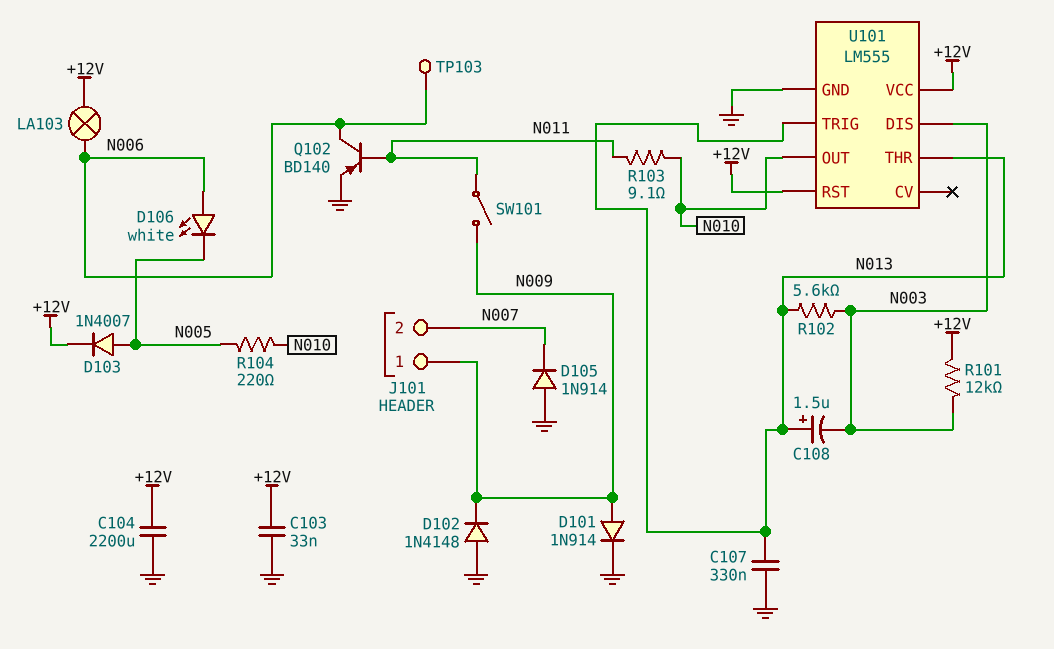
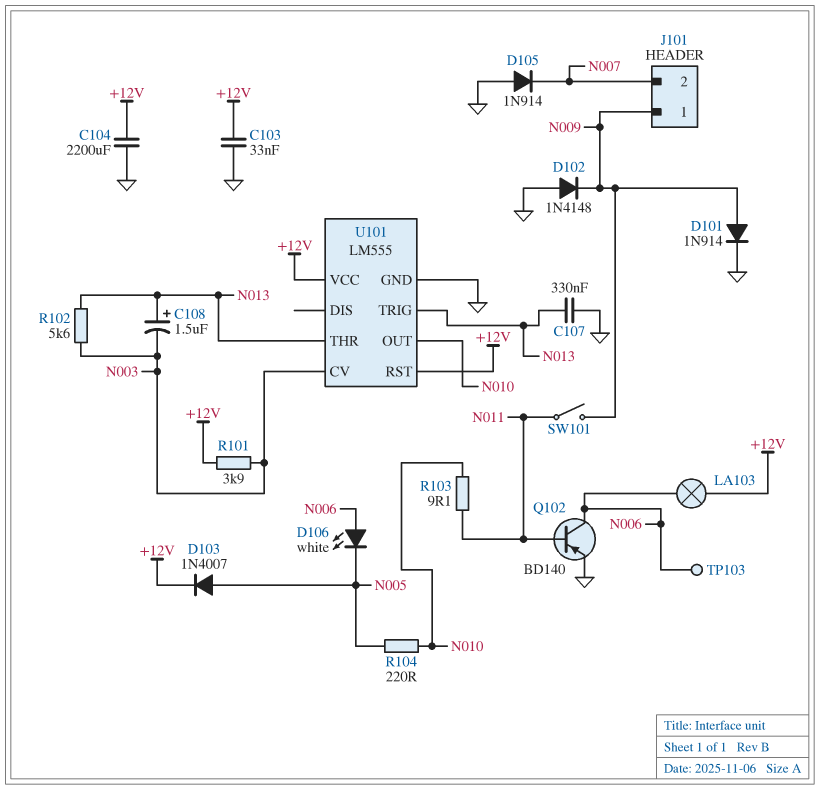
R101: 12k (+12V, N003) -> 3.9k (+12V, N003)
U101 pin CV: none -> N003
U101 pin DIS: N003 -> none

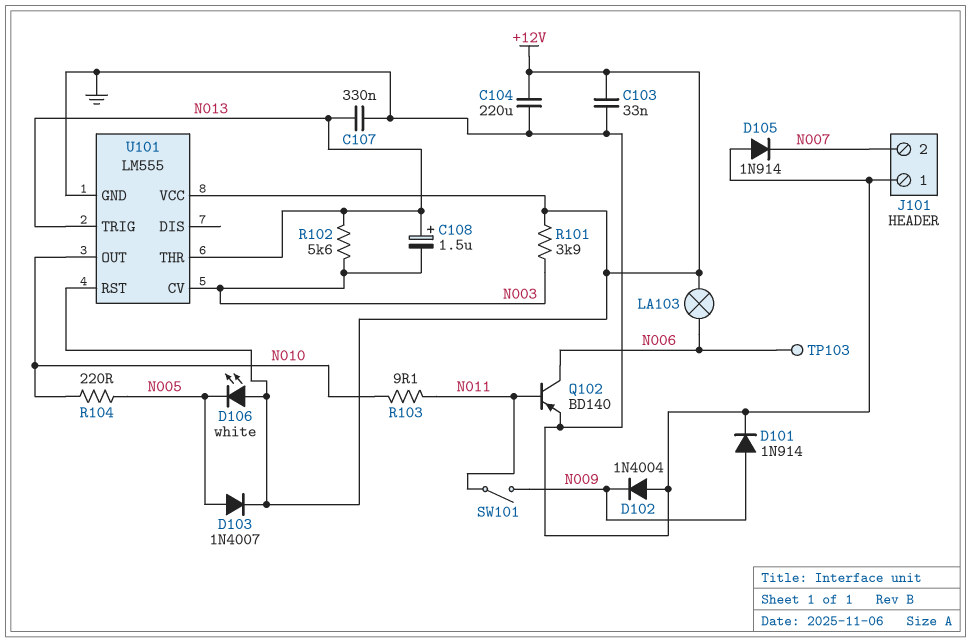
C104: 2200uF (+12V, GND) -> 220uF (+12V, GND)
D102: diode 1N4148 (A GND, K N009) -> diode 1N4004 (A GND, K N009)
D106: LED white (A N006, K N005) -> LED white (A +12V, K N005)
J101 pin 1: N009 -> GND

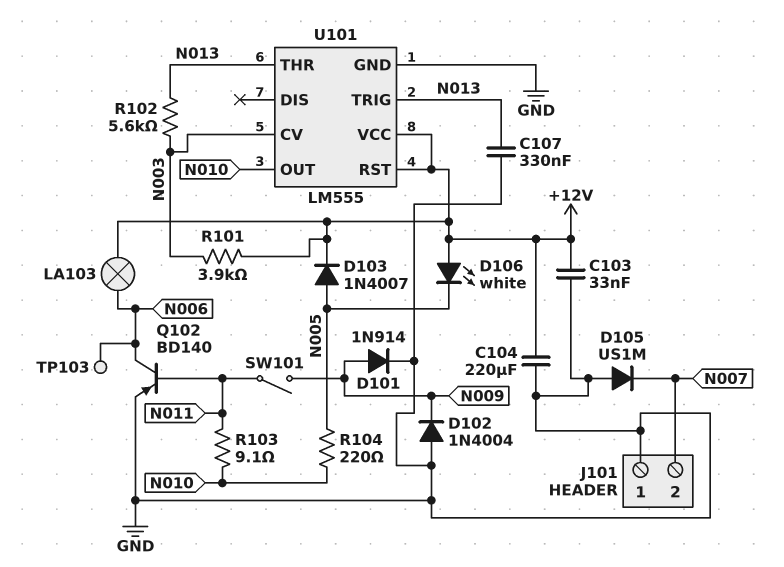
C108: 1.5uF (plus N013, minus N003) -> none
D105: diode 1N914 (A GND, K N007) -> diode US1M (A GND, K N007)

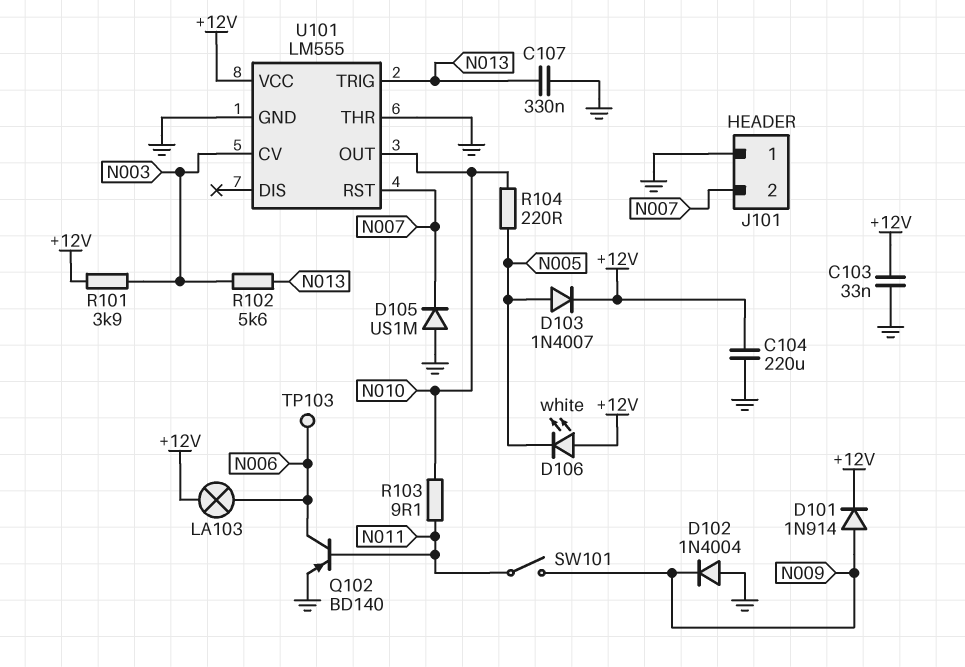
D101: diode 1N914 (A N009, K GND) -> diode 1N914 (A N009, K +12V)
U101 pin RST: +12V -> N007
U101 pin THR: N013 -> GND

